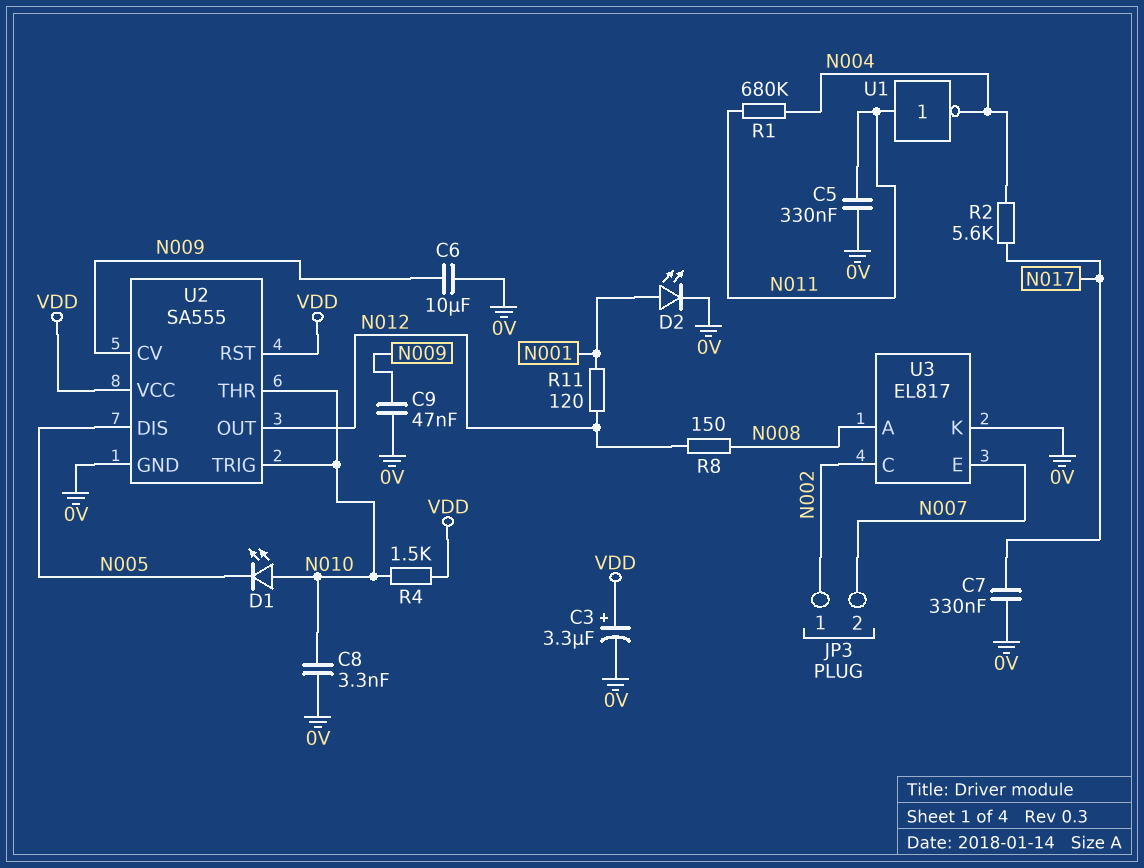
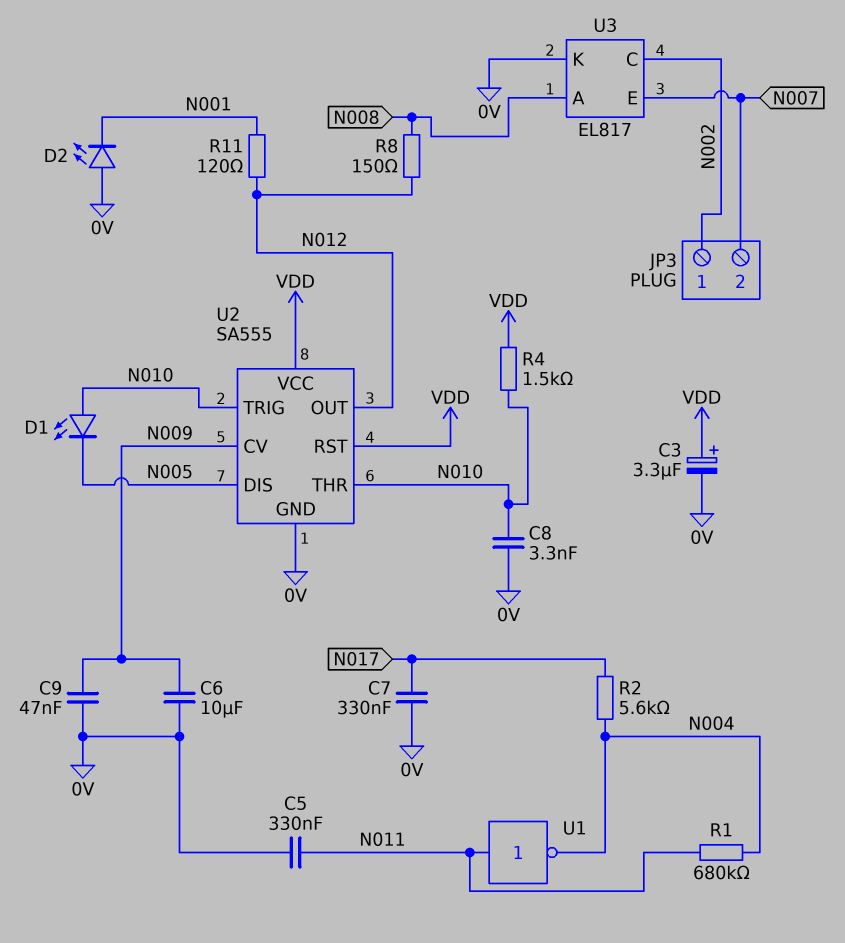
D2: LED (A N001, K 0V) -> LED (A 0V, K N001)

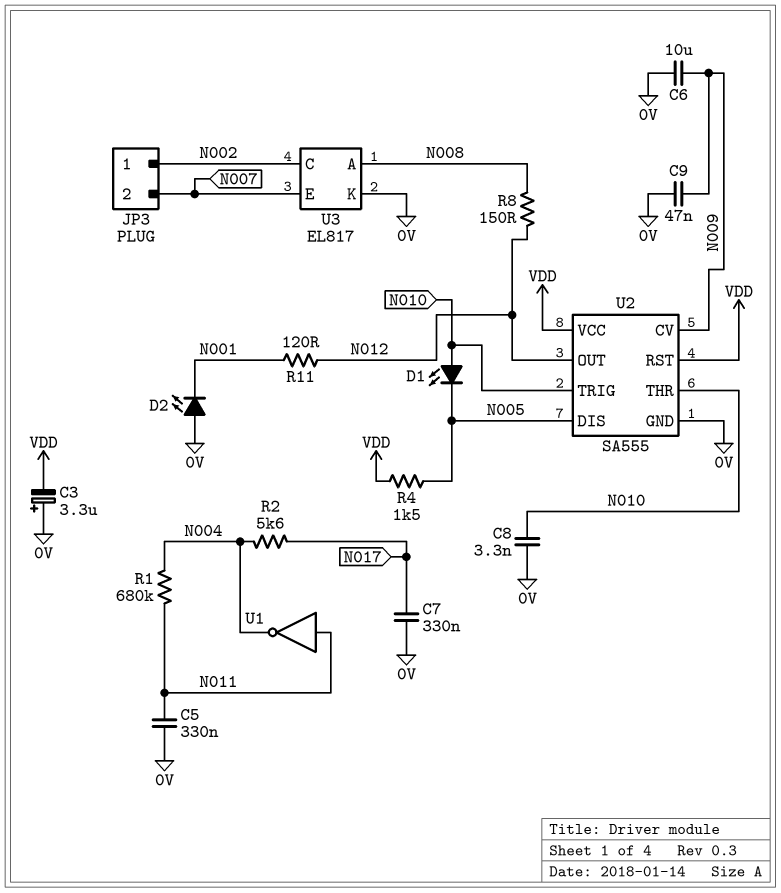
C3: 3.3uF (plus VDD, minus 0V) -> 3.3uF (plus 0V, minus VDD)
R4: 1.5k (N010, VDD) -> 1.5k (N005, VDD)

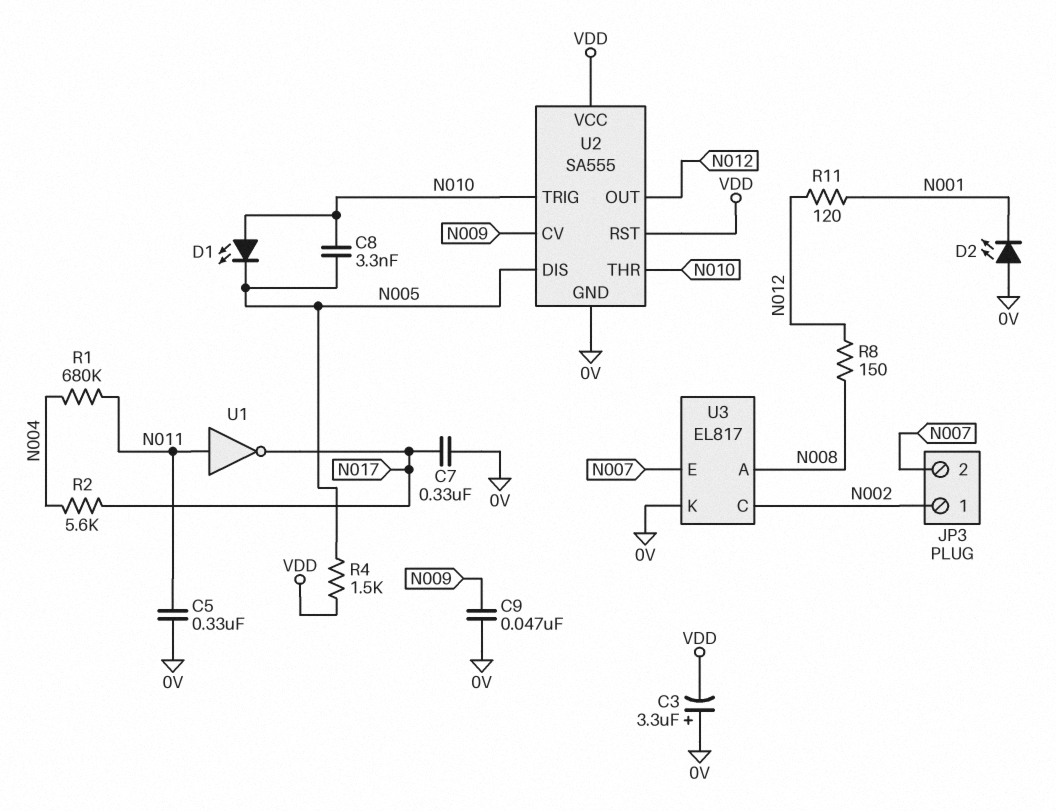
C6: 10uF (0V, N009) -> none
C8: 3.3nF (0V, N010) -> 3.3nF (N005, N010)
U1: NOT (in N011, out N004) -> NOT (in N011, out N017)

